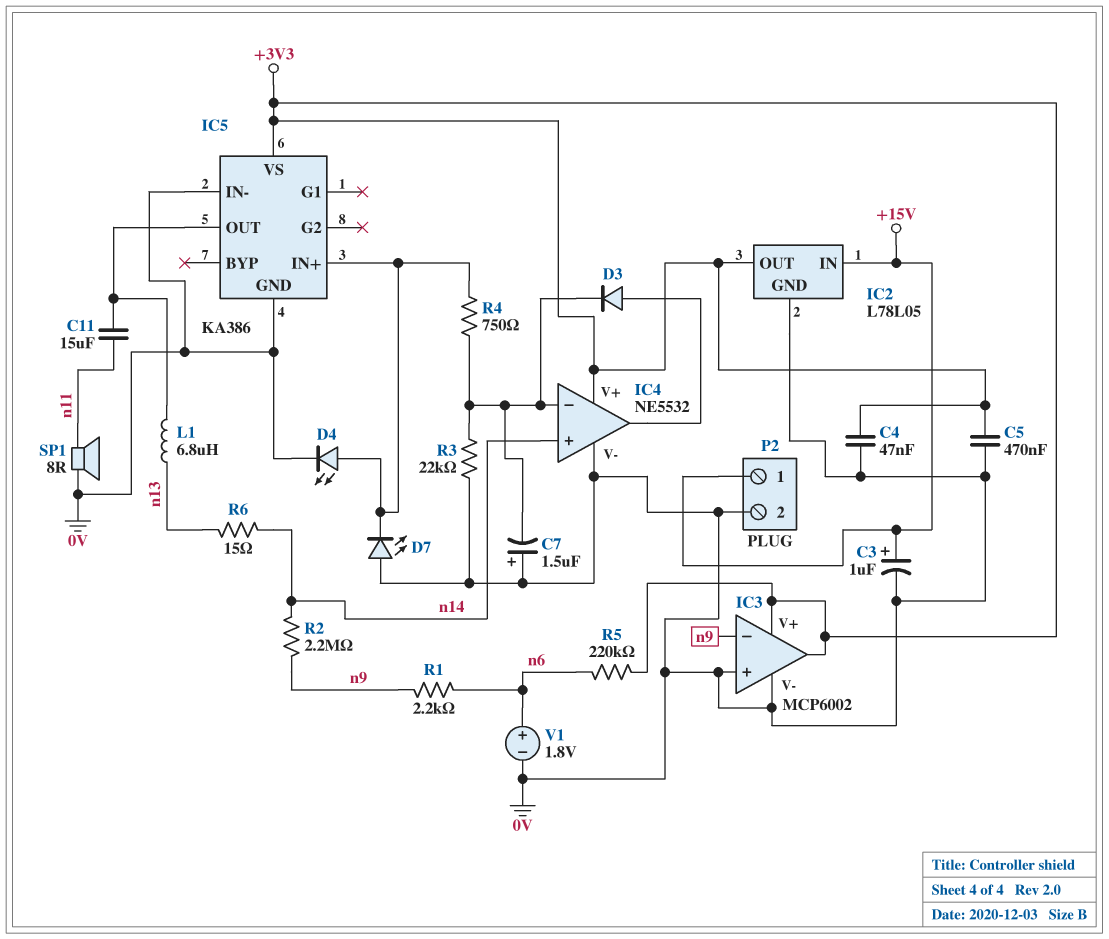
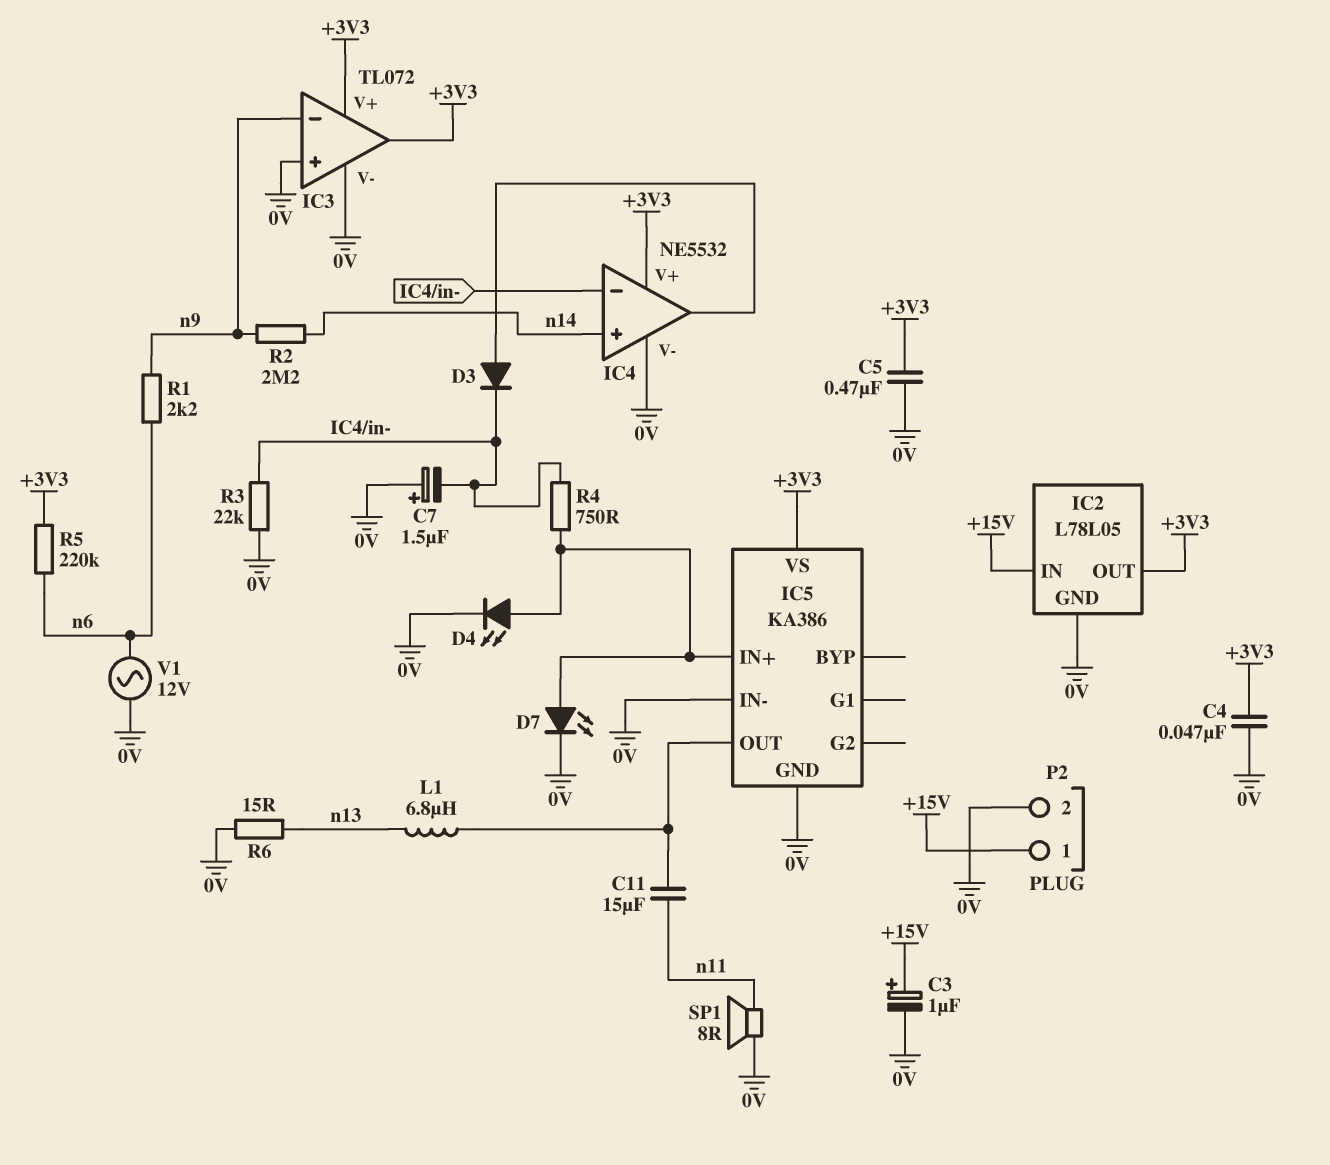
D7: LED (A 0V, K IC5/IN+) -> LED (A IC5/IN+, K 0V)
IC3: MCP6002 -> TL072
R6: 15 (n13, n14) -> 15 (0V, n13)
V1: 1.8V (plus n6, minus 0V) -> AC 12V (0V, n6)

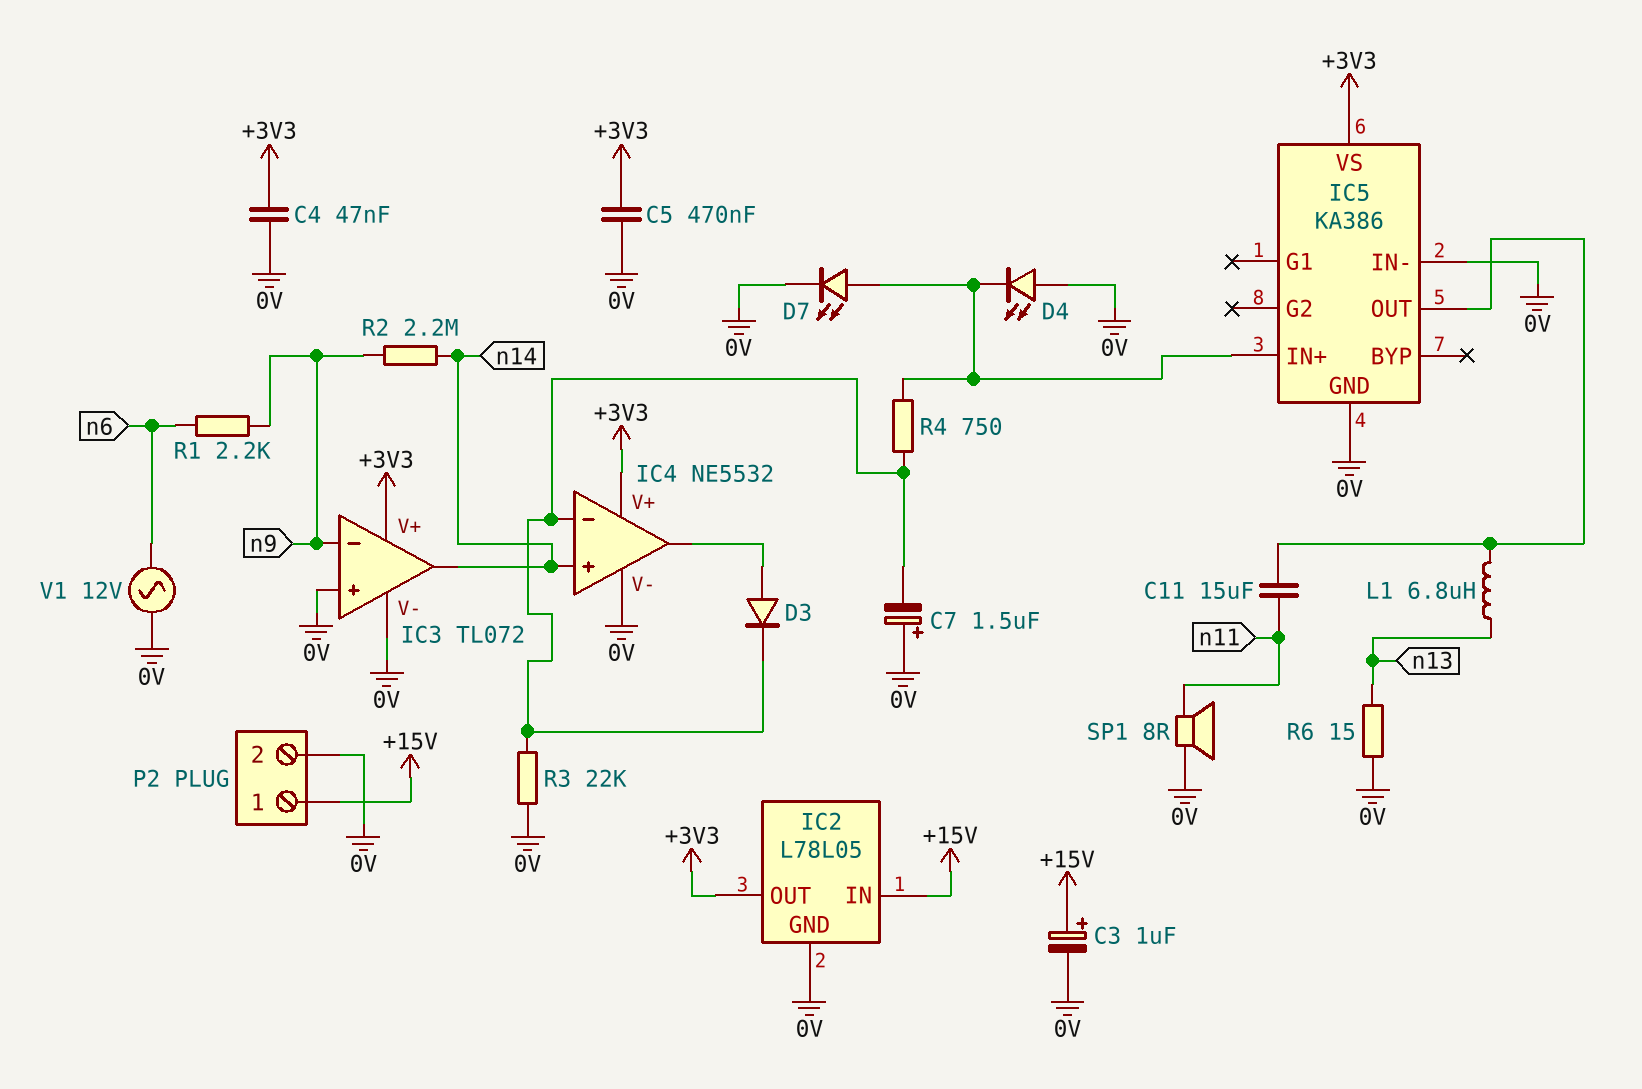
D4: LED (A IC5/IN+, K 0V) -> LED (A 0V, K IC5/IN+)
IC3 pin out: +3V3 -> n14
R5: 220k (+3V3, n6) -> none

